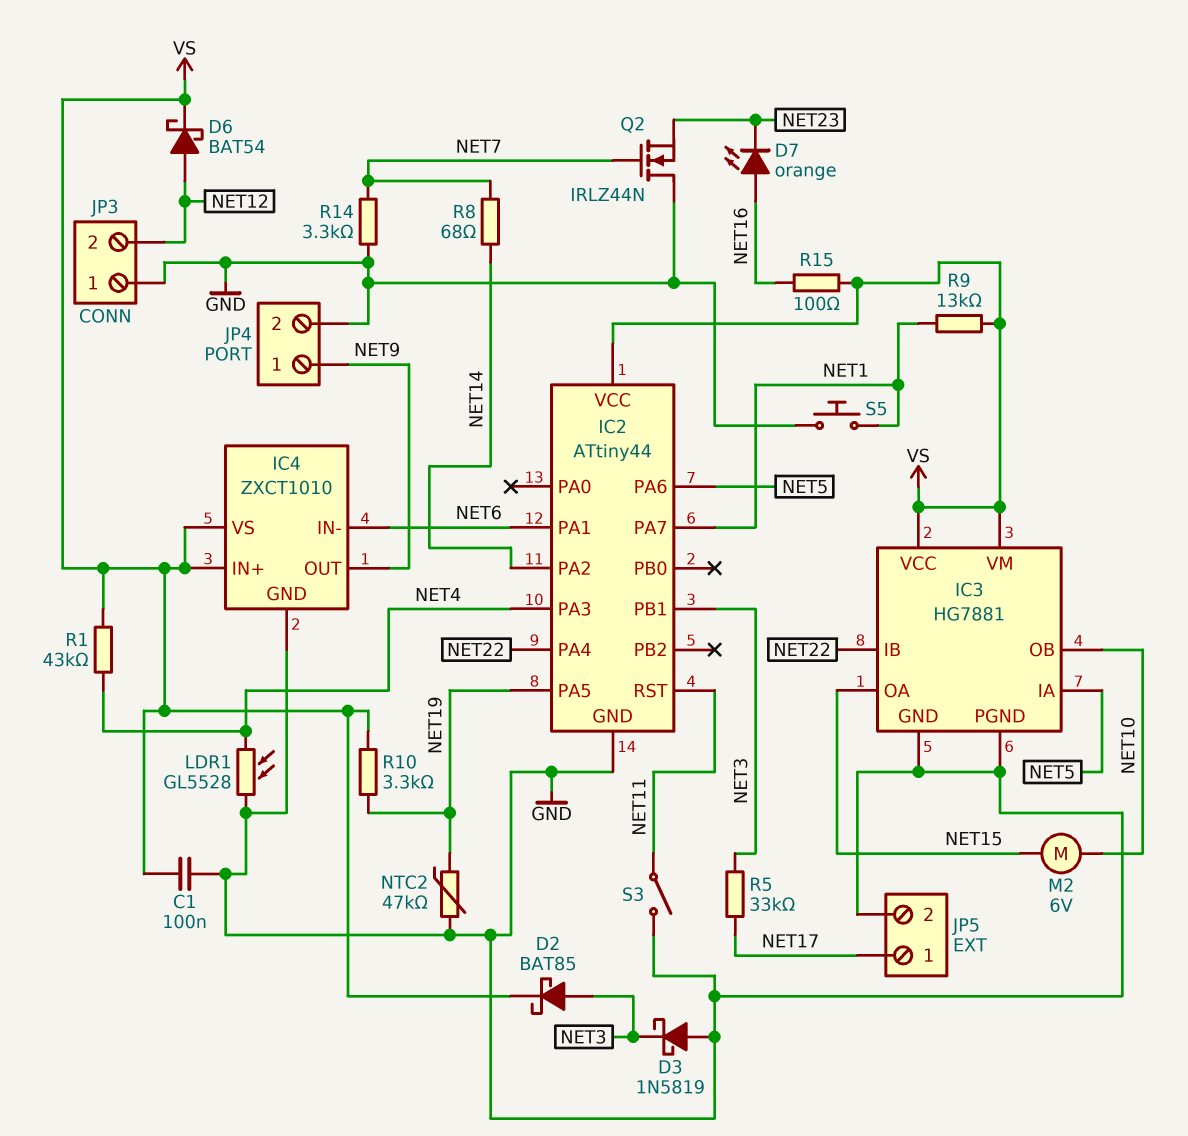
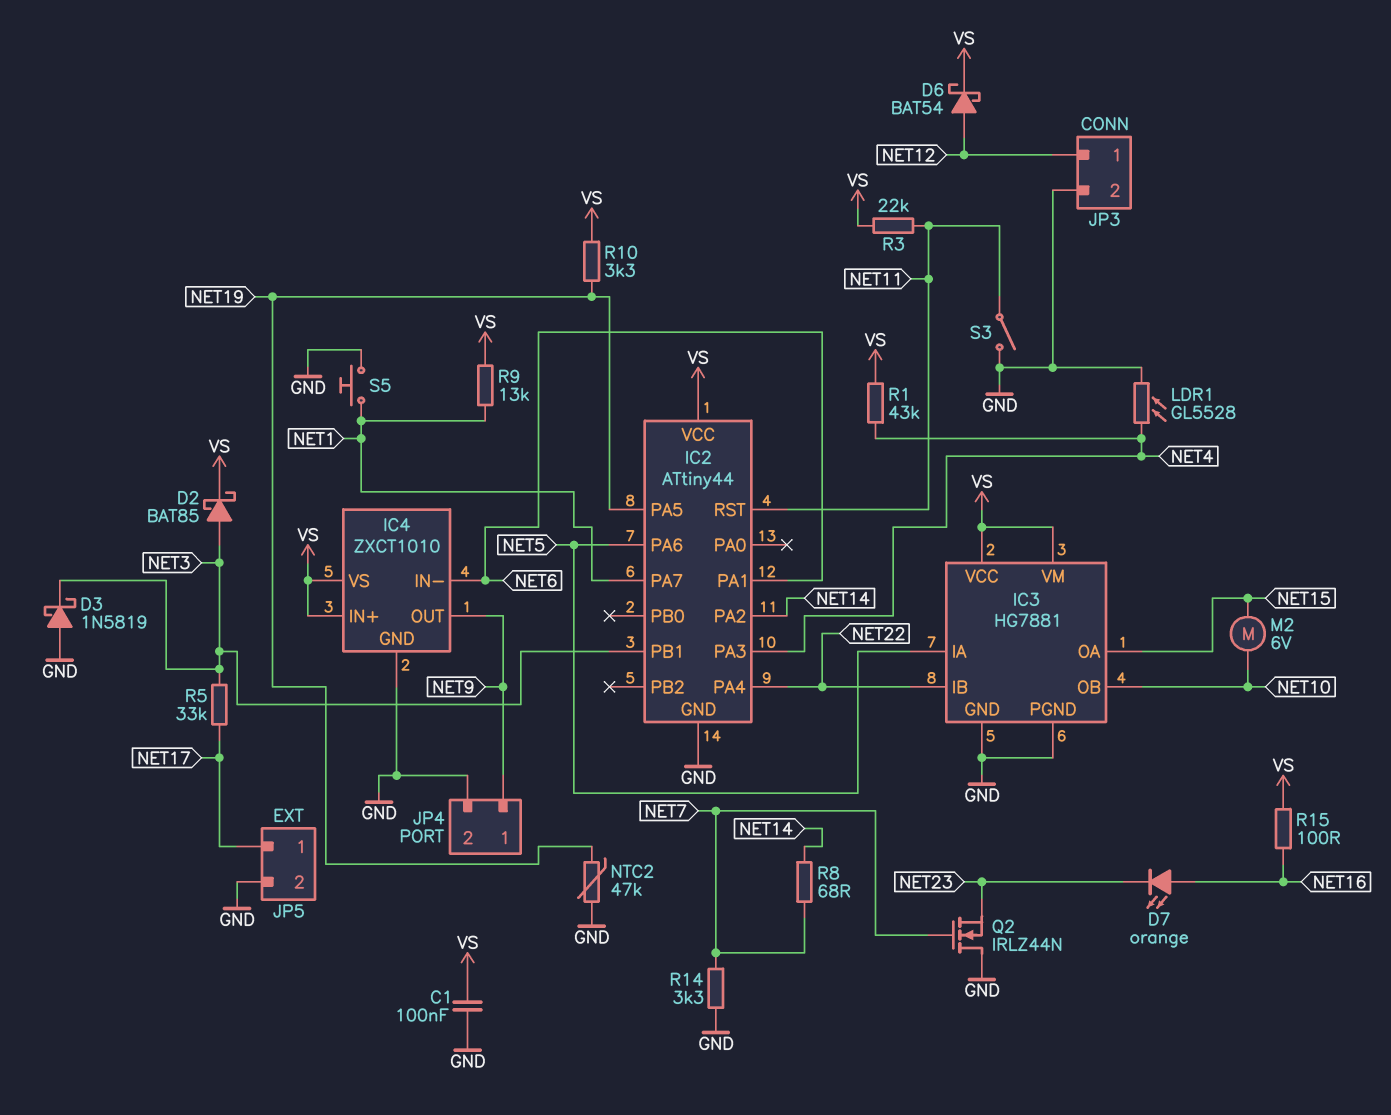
JP3 pin 1: GND -> NET12
JP3 pin 2: NET12 -> GND
R3: none -> 22k (NET11, VS)

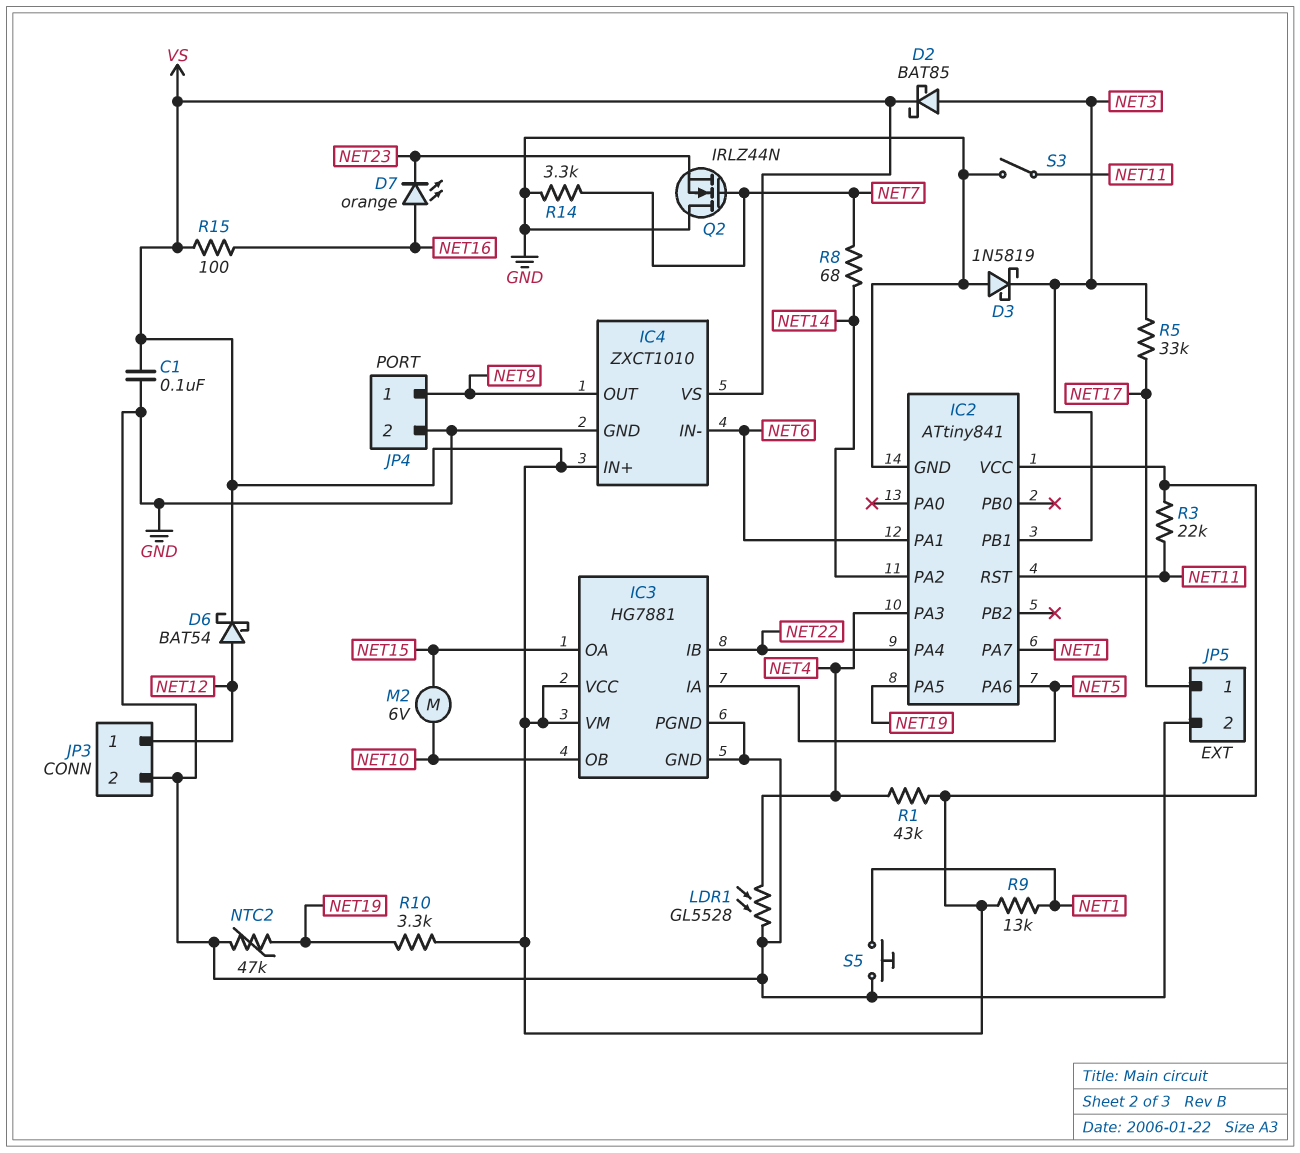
IC2: ATtiny44 -> ATtiny841

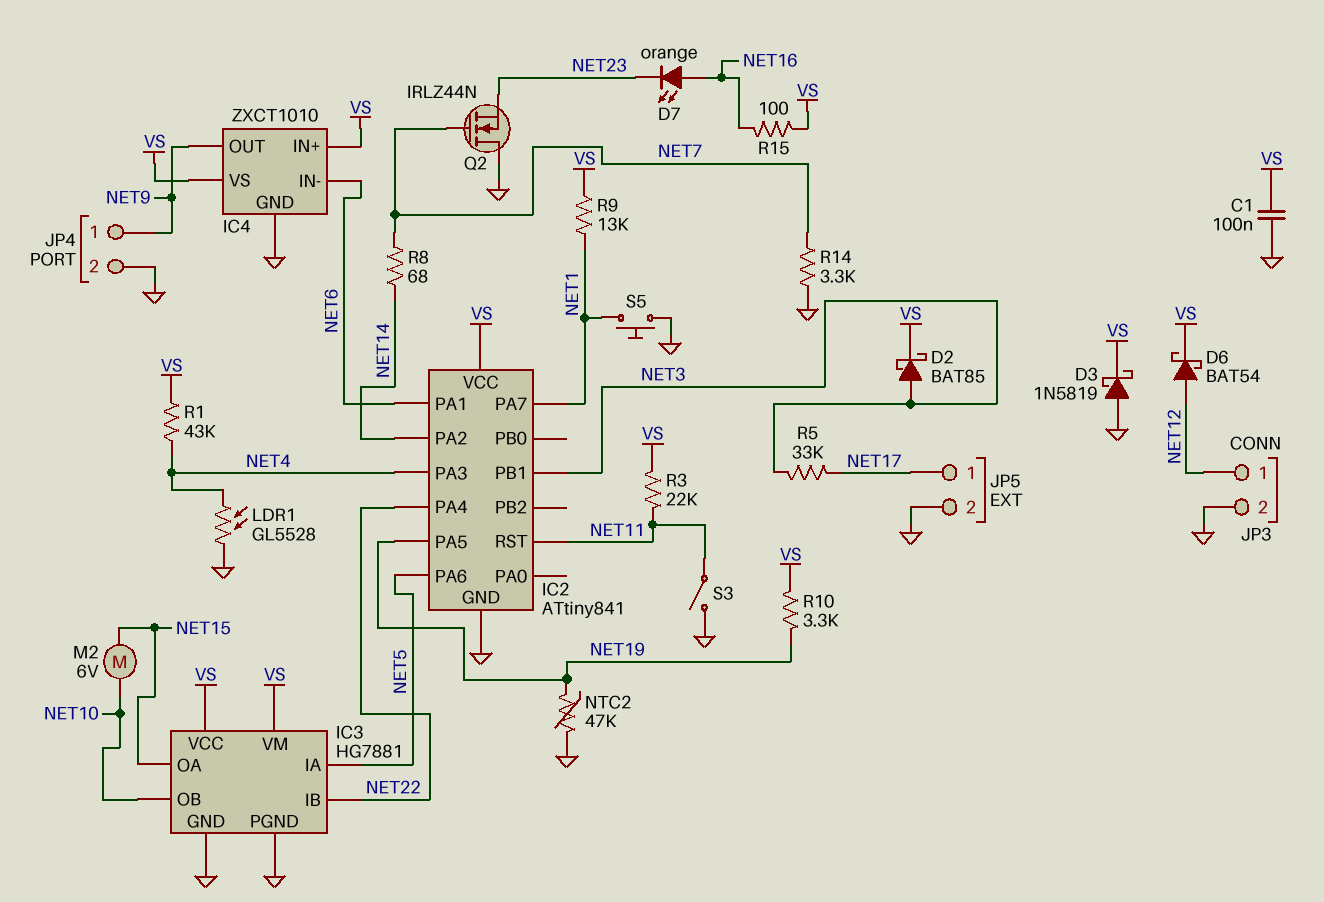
D3: schottky 1N5819 (A GND, K NET3) -> schottky 1N5819 (A GND, K VS)

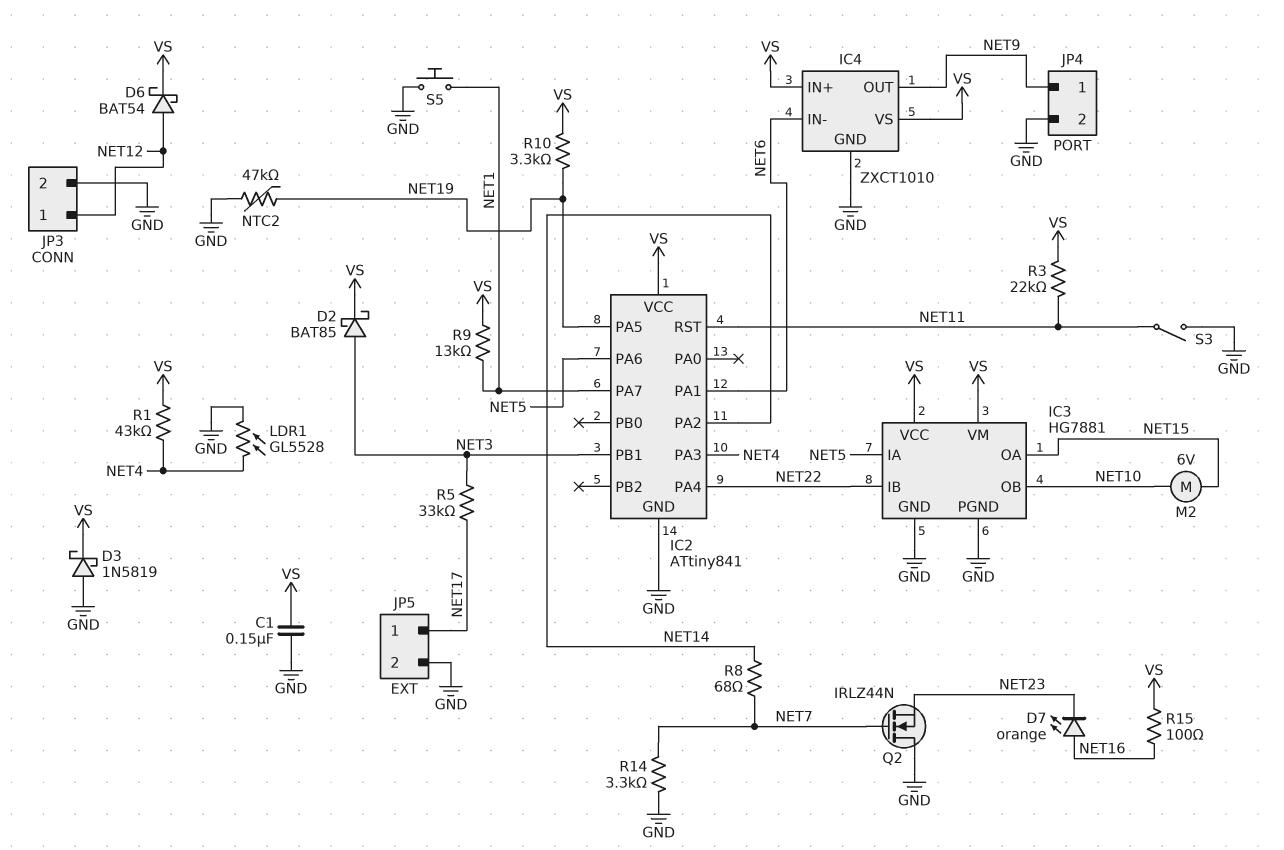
C1: 100nF (GND, VS) -> 150nF (GND, VS)

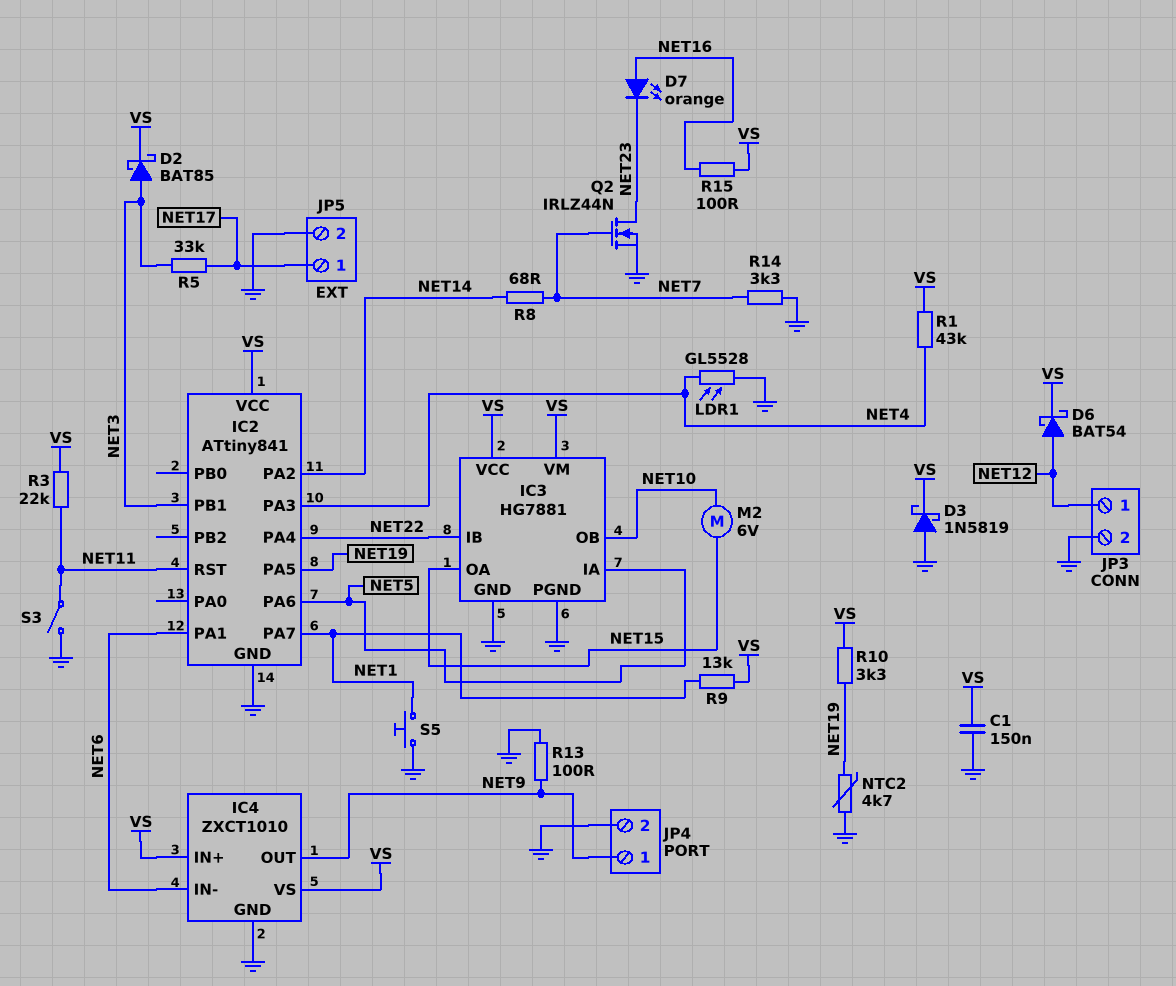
NTC2: 47k (GND, NET19) -> 4.7k (GND, NET19)
Q2: NMOS IRLZ44N (G NET7, D GND, S NET23) -> NMOS IRLZ44N (G NET7, D NET23, S GND)
R13: none -> 100 (GND, NET9)

